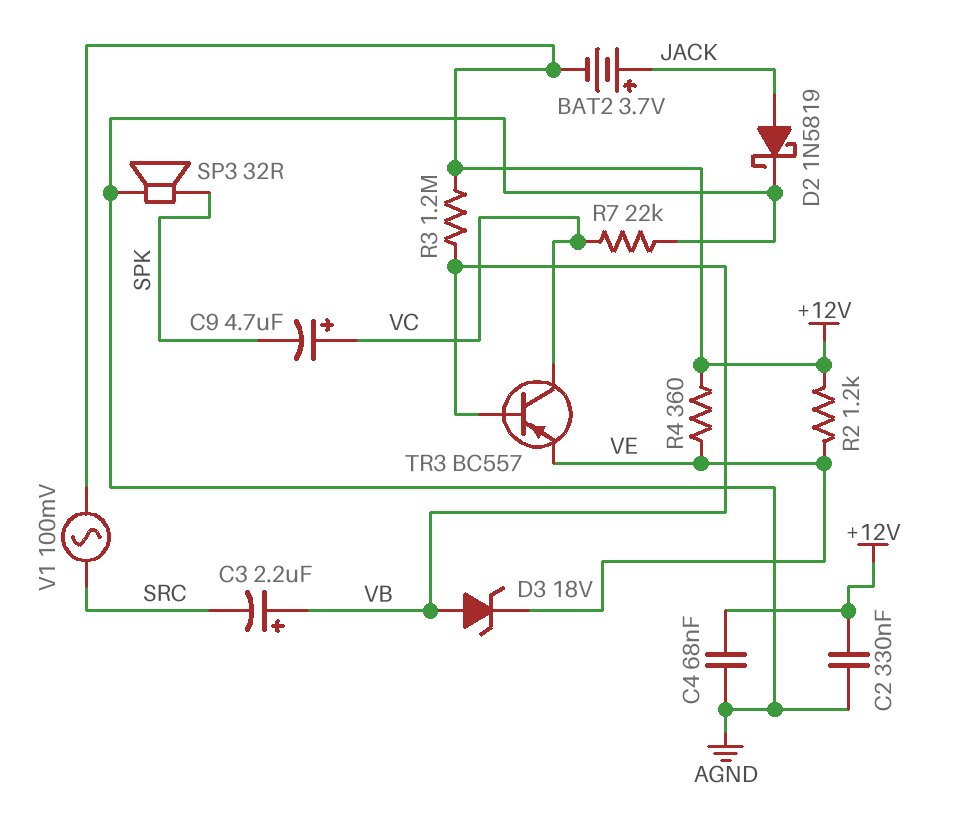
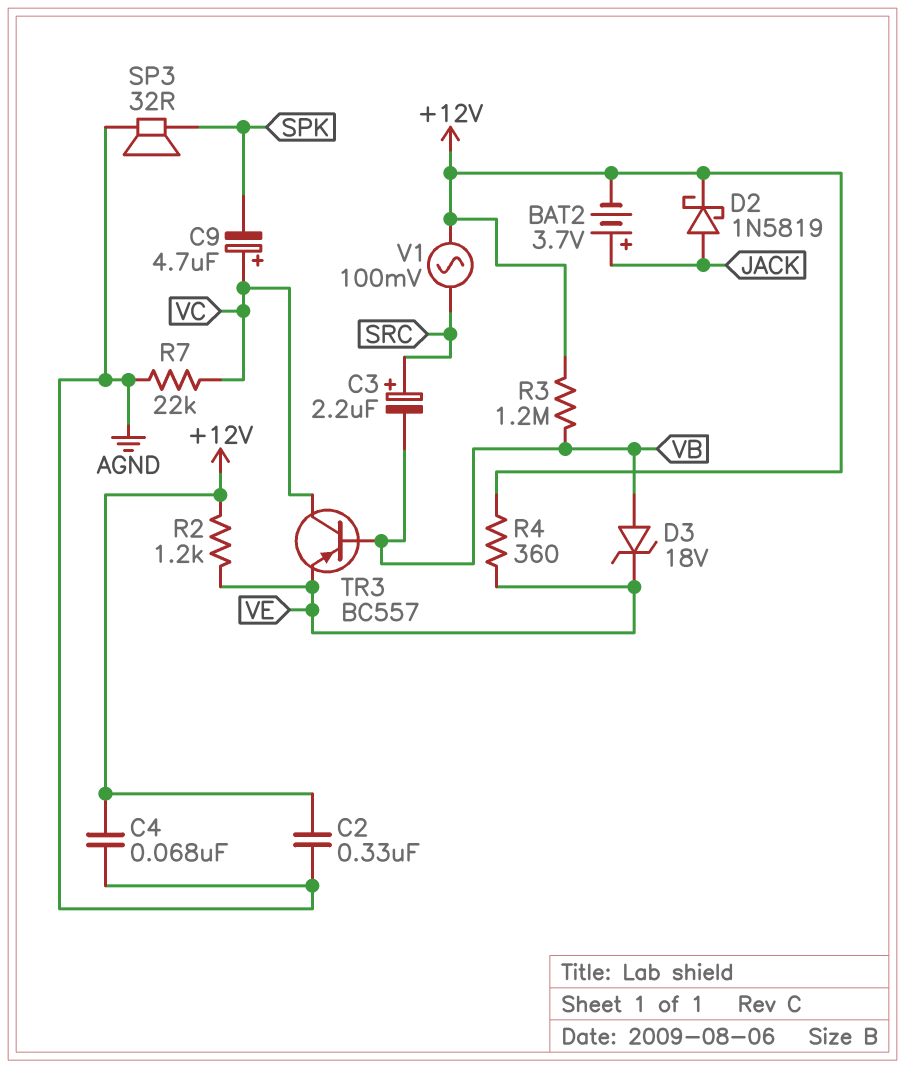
C3: 2.2uF (plus VB, minus SRC) -> 2.2uF (plus SRC, minus VB)
D2: schottky 1N5819 (A JACK, K AGND) -> schottky 1N5819 (A JACK, K +12V)

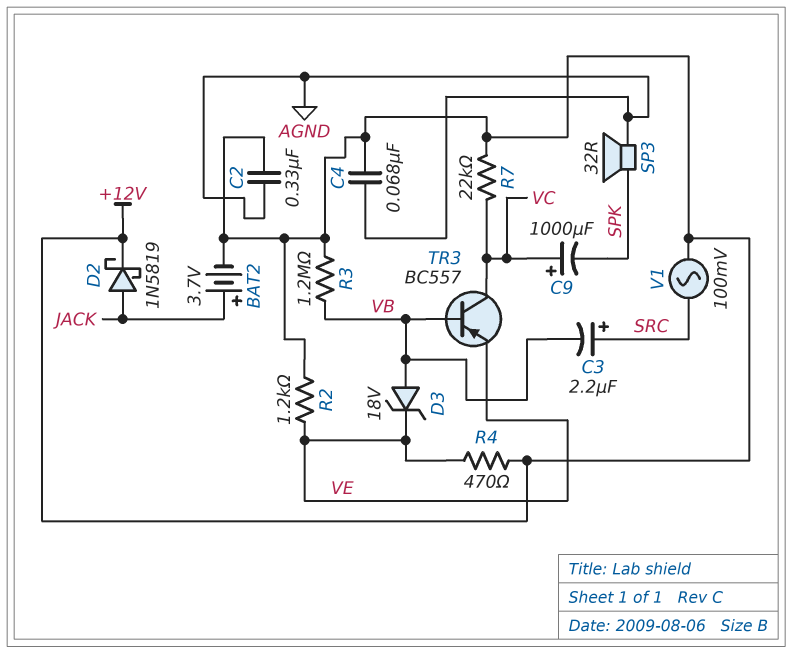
C9: 4.7uF (plus VC, minus SPK) -> 1000uF (plus VC, minus SPK)
R4: 360 (+12V, VE) -> 470 (+12V, VE)
R7: 22k (AGND, VC) -> 22k (+12V, VC)

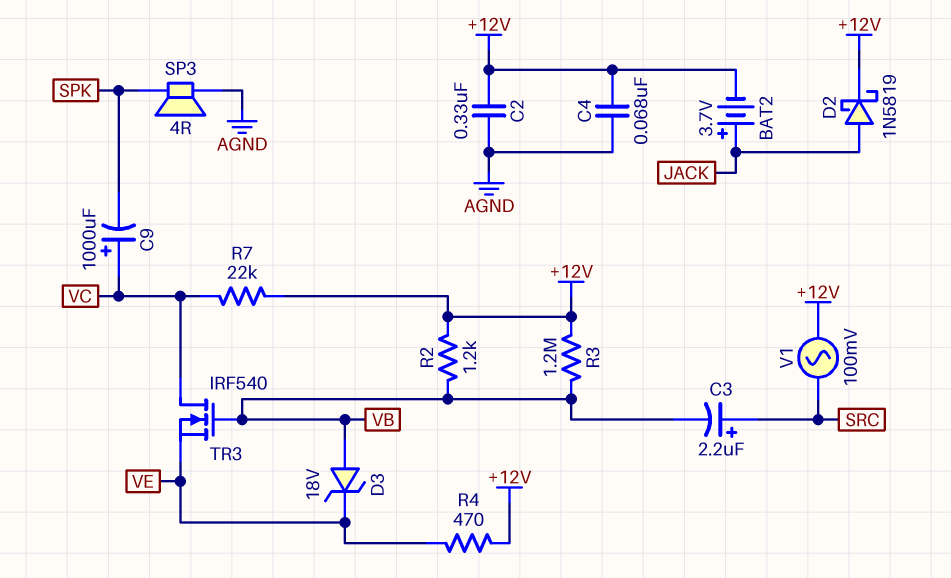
R2: 1.2k (+12V, VE) -> 1.2k (+12V, VB)
SP3: speaker 32R (AGND, SPK) -> speaker 4R (AGND, SPK)
TR3: PNP BC557 (B VB, C VC, E VE) -> NMOS IRF540 (G VB, D VC, S VE)

